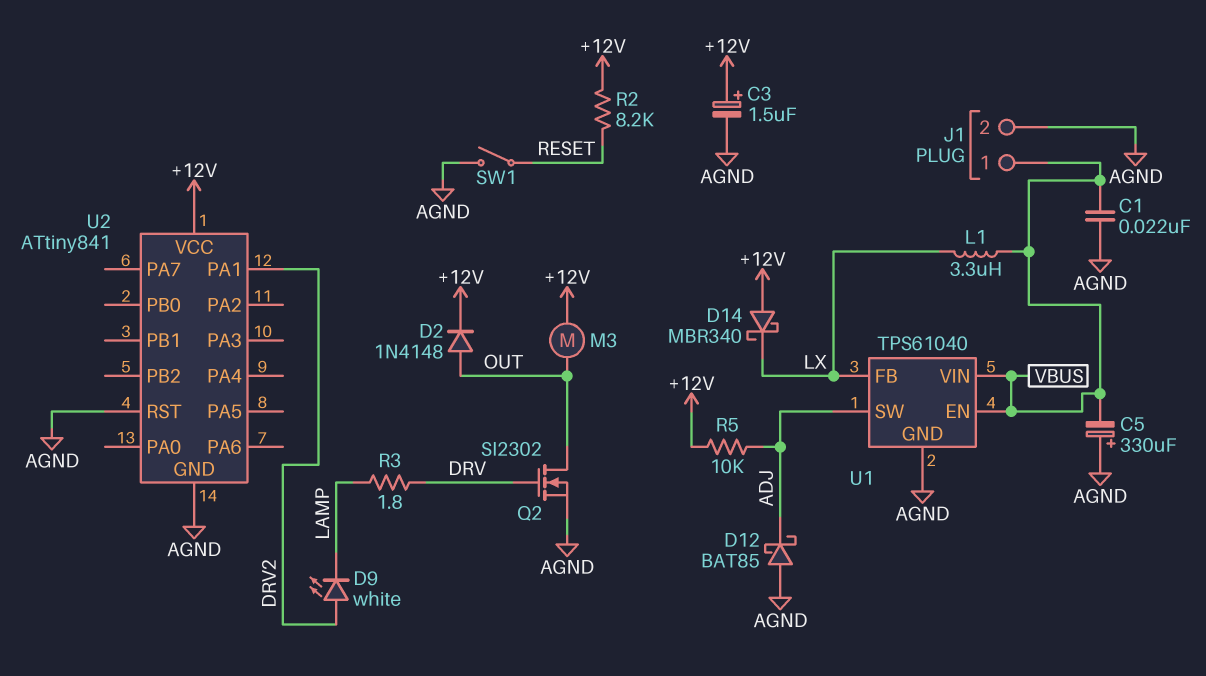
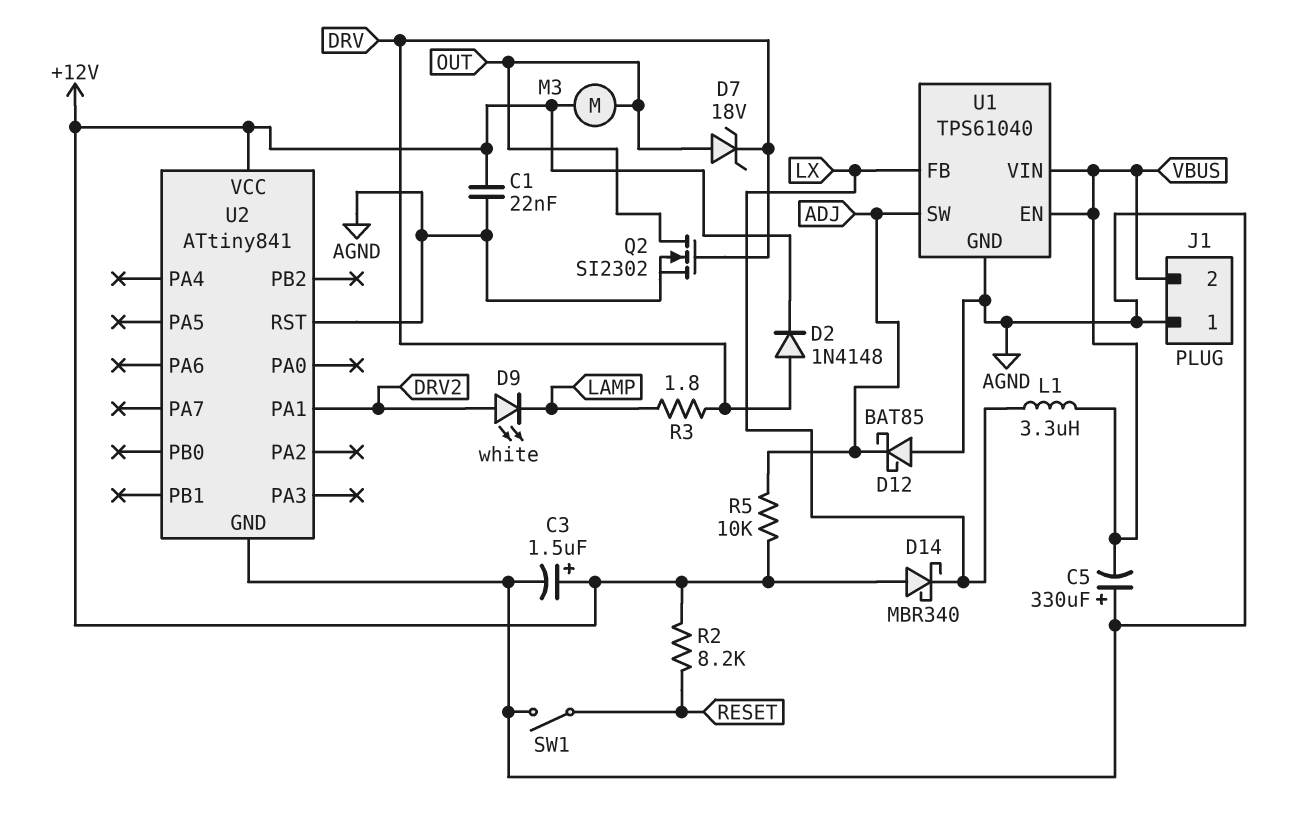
C1: 22nF (AGND, VBUS) -> 22nF (+12V, AGND)
D2: diode 1N4148 (A OUT, K +12V) -> diode 1N4148 (A DRV, K +12V)
D7: none -> zener 18V (A OUT, K DRV)
J1 pin 1: VBUS -> AGND
J1 pin 2: AGND -> VBUS

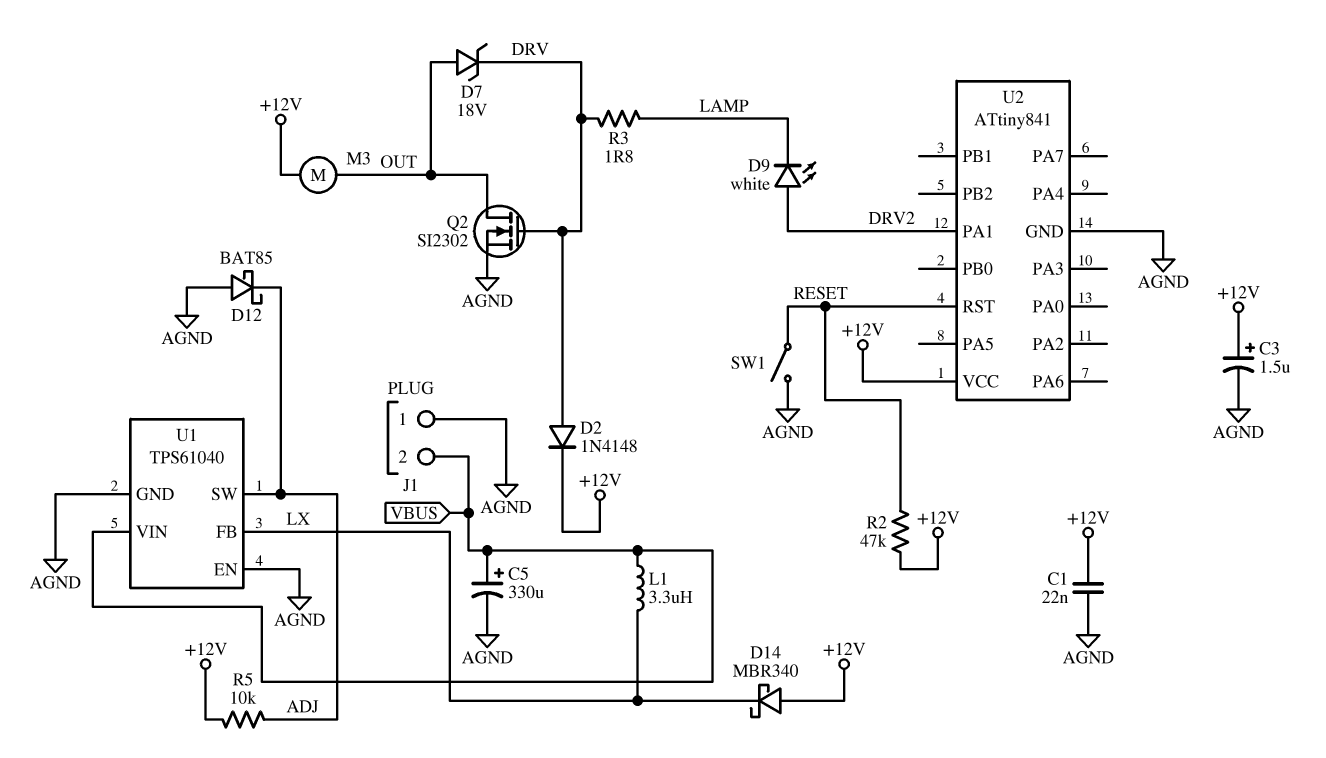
C5: 330uF (plus AGND, minus VBUS) -> 330uF (plus VBUS, minus AGND)
R2: 8.2k (+12V, RESET) -> 47k (+12V, RESET)
U1 pin EN: VBUS -> AGND
U2 pin RST: AGND -> RESET

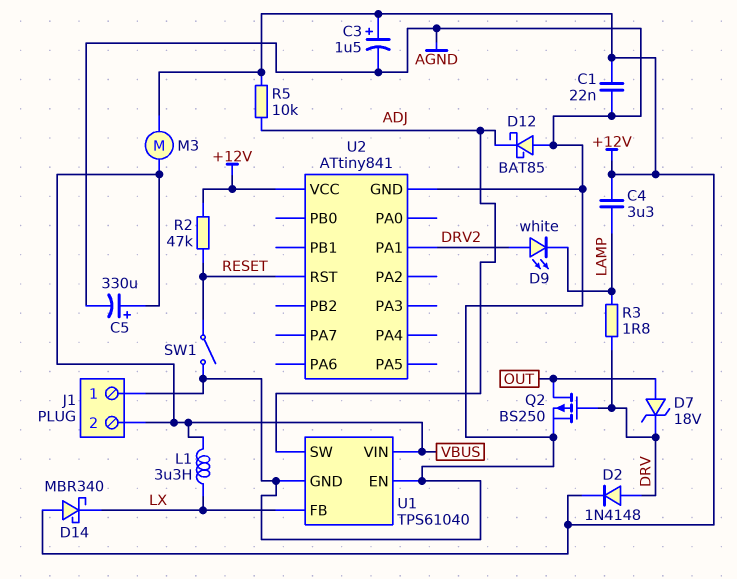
C4: none -> 3.3uF (+12V, LAMP)
M3: motor (+12V, OUT) -> motor (+12V, VBUS)
Q2: NMOS SI2302 (G DRV, D OUT, S AGND) -> PMOS BS250 (G DRV, D OUT, S AGND)

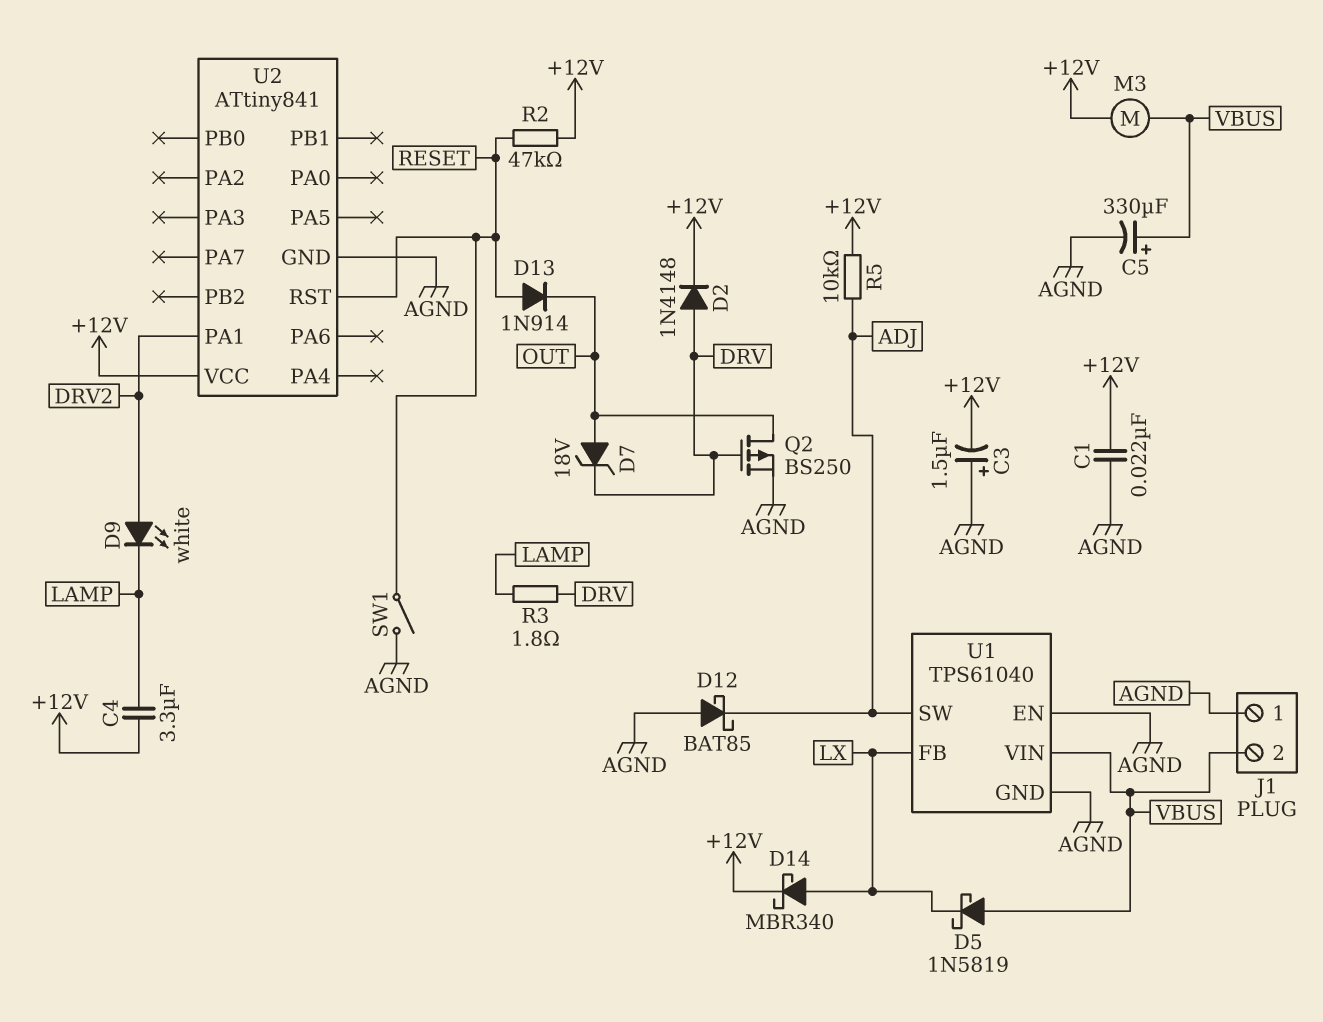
C3: 1.5uF (plus +12V, minus AGND) -> 1.5uF (plus AGND, minus +12V)
D5: none -> schottky 1N5819 (A VBUS, K LX)
D13: none -> diode 1N914 (A RESET, K OUT)
D14: schottky MBR340 (A +12V, K LX) -> schottky MBR340 (A LX, K +12V)
L1: 3.3uH (LX, VBUS) -> none

